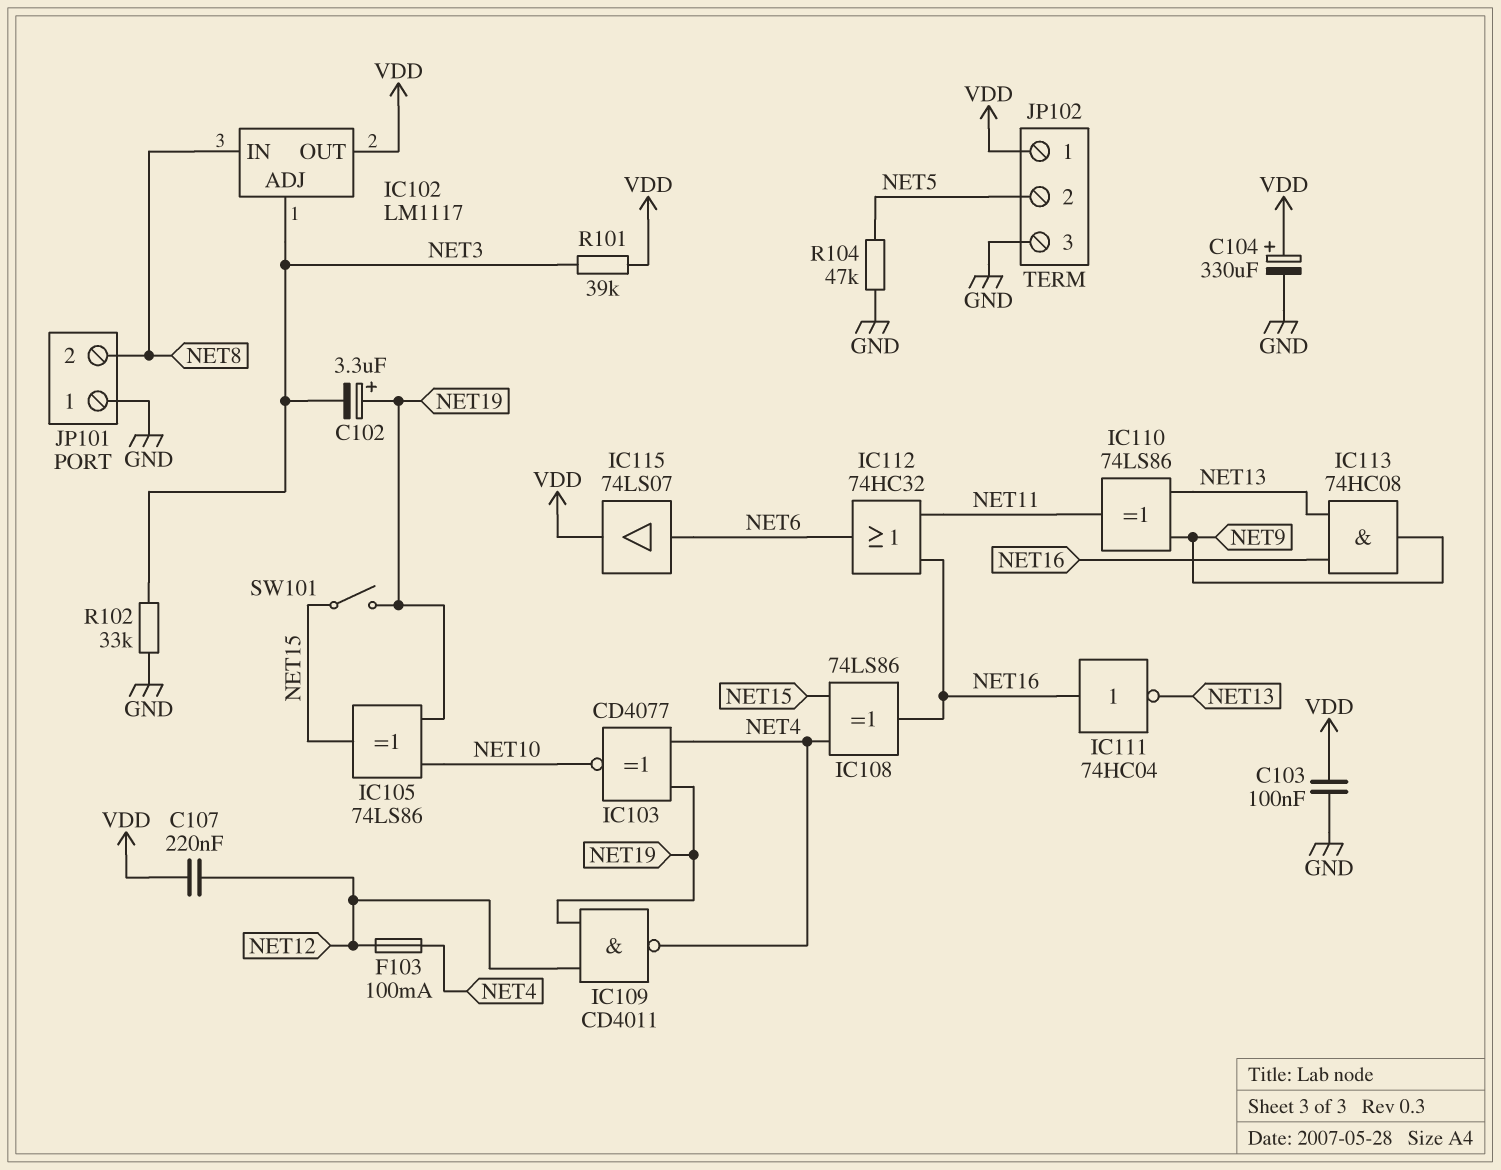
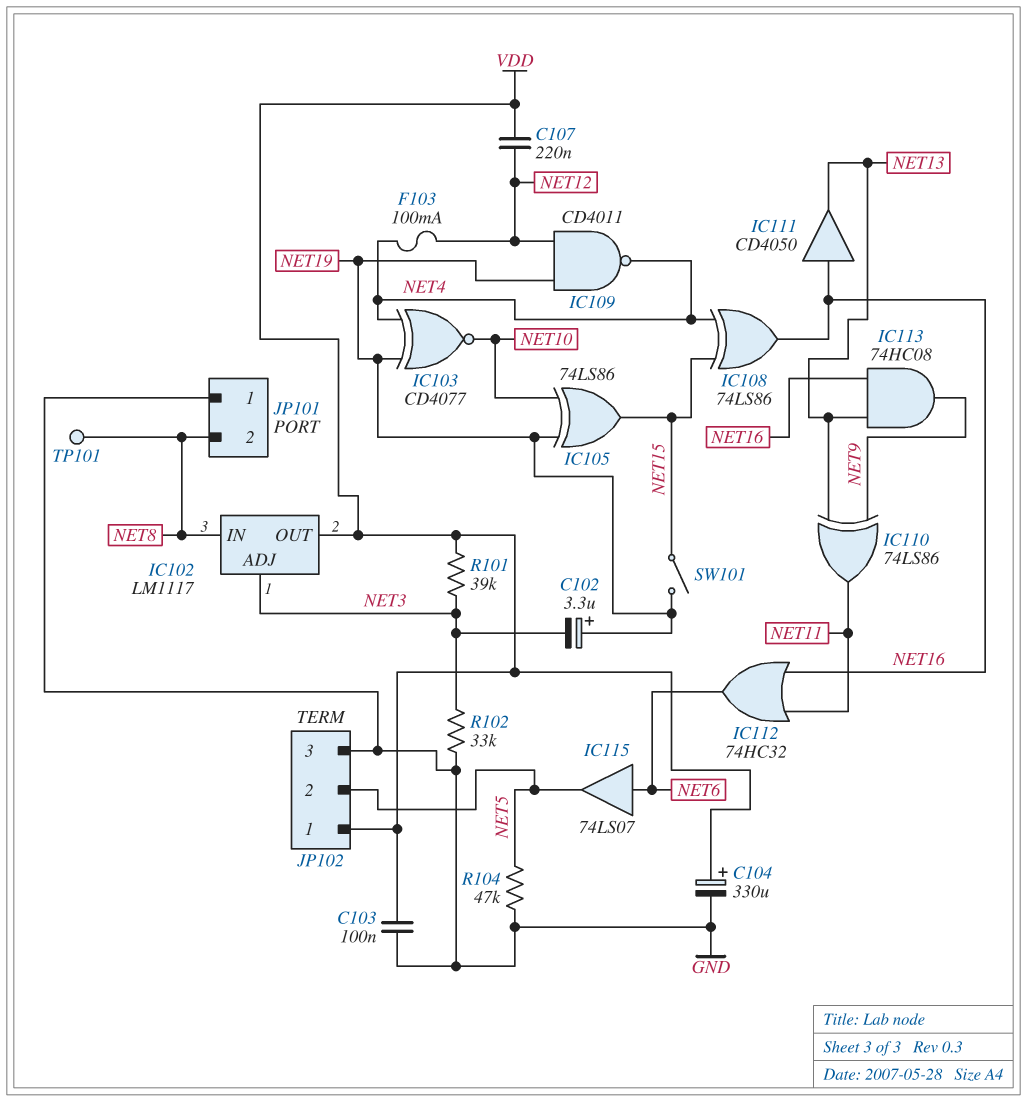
IC111: NOT 74HC04 (in NET16, out NET13) -> buffer CD4050 (in NET16, out NET13)
IC115: buffer 74LS07 (in NET6, out VDD) -> buffer 74LS07 (in NET6, out NET5)
TP101: none -> test point (NET8)

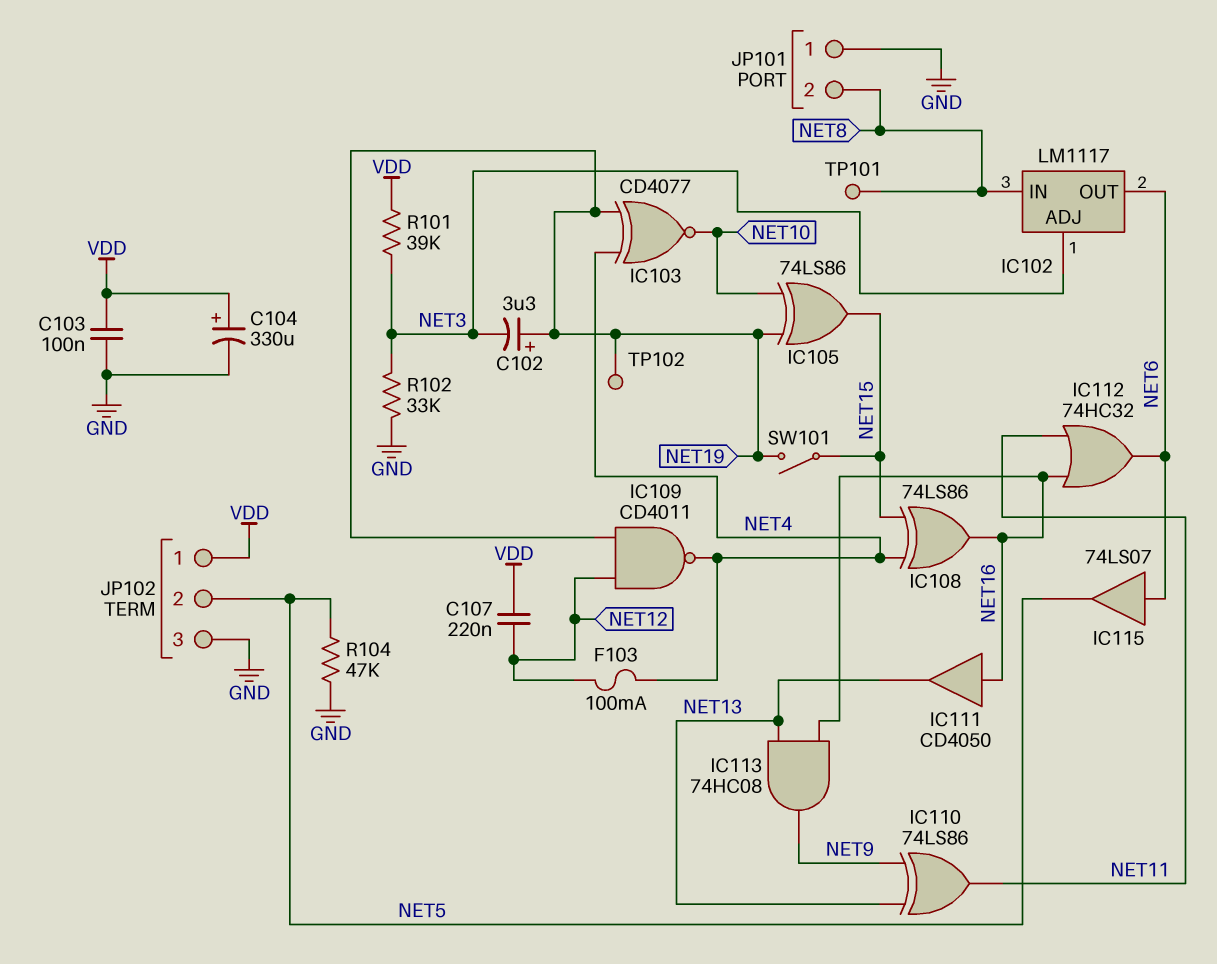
IC102 pin OUT: VDD -> NET6
TP102: none -> test point (NET19)

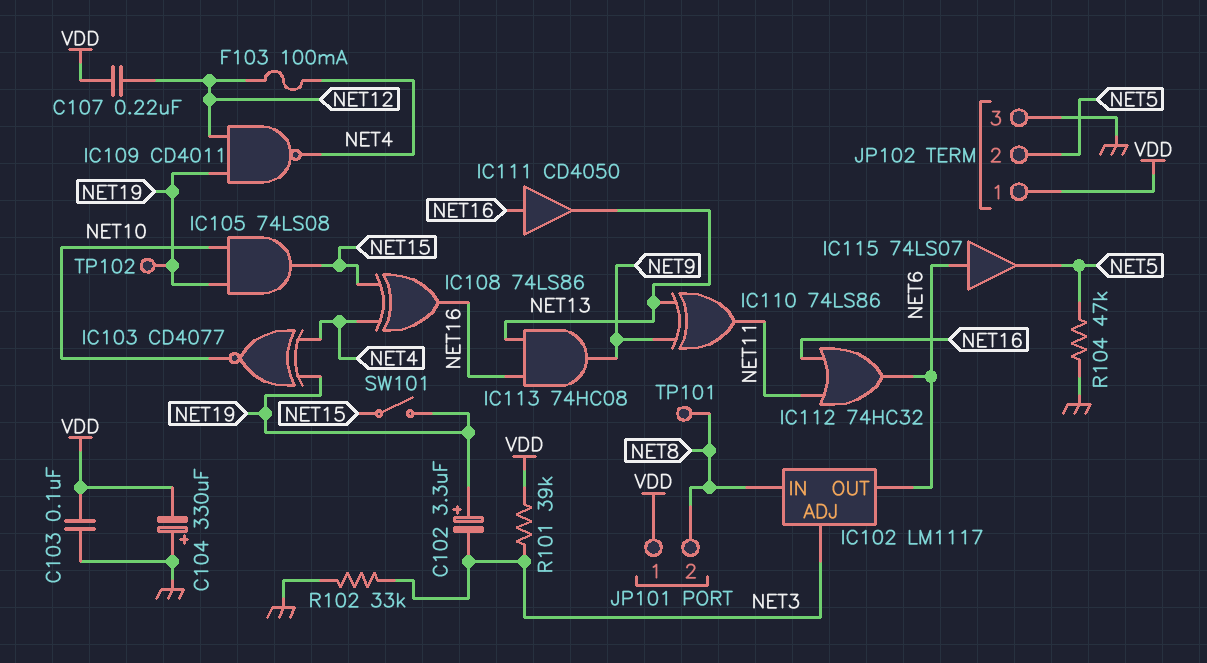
C104: 330uF (plus VDD, minus GND) -> 330uF (plus GND, minus VDD)
IC105: XOR 74LS86 (in NET10, in NET19, out NET15) -> AND 74LS08 (in NET10, in NET19, out NET15)
JP101 pin 1: GND -> VDD

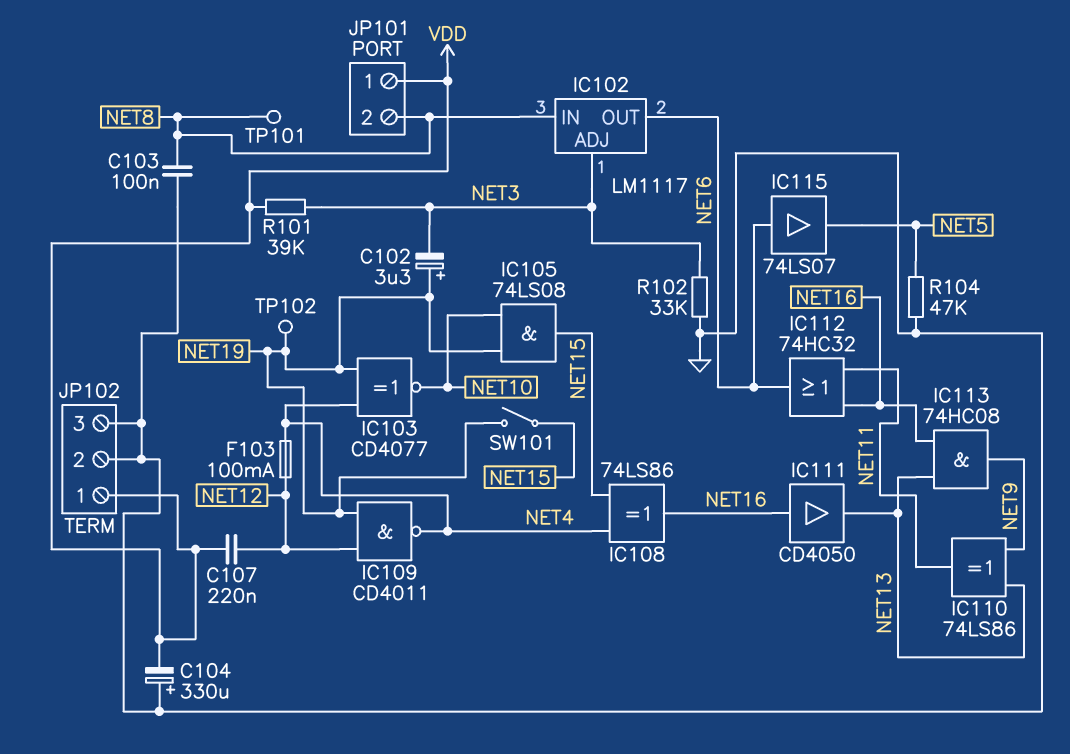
C103: 100nF (GND, VDD) -> 100nF (GND, NET8)
JP102 pin 2: NET5 -> GND

